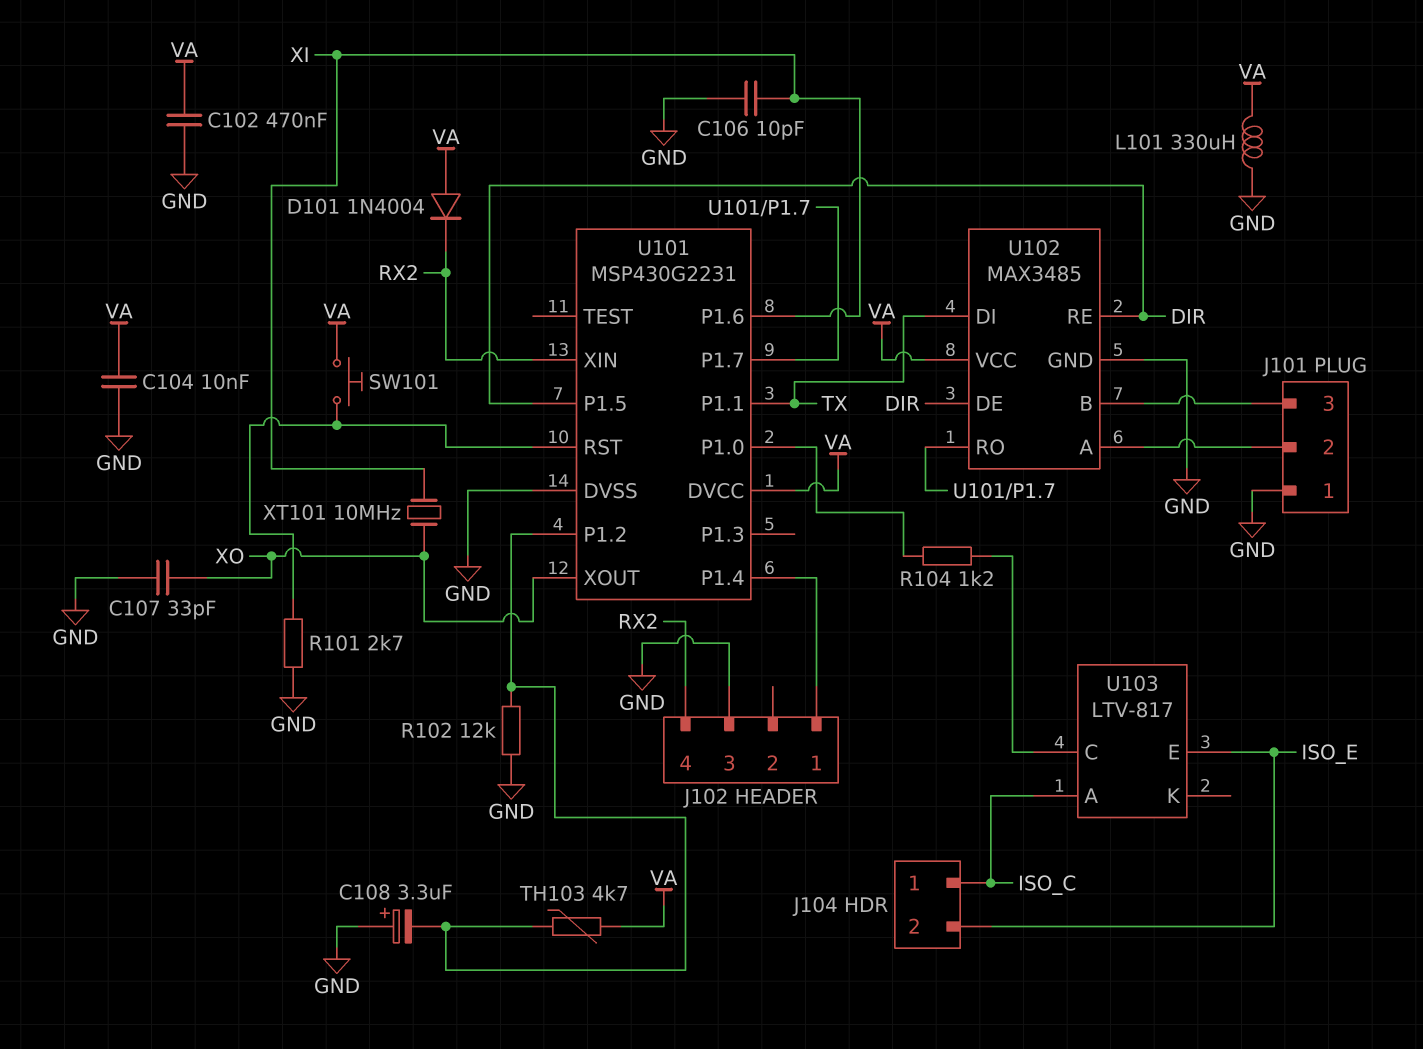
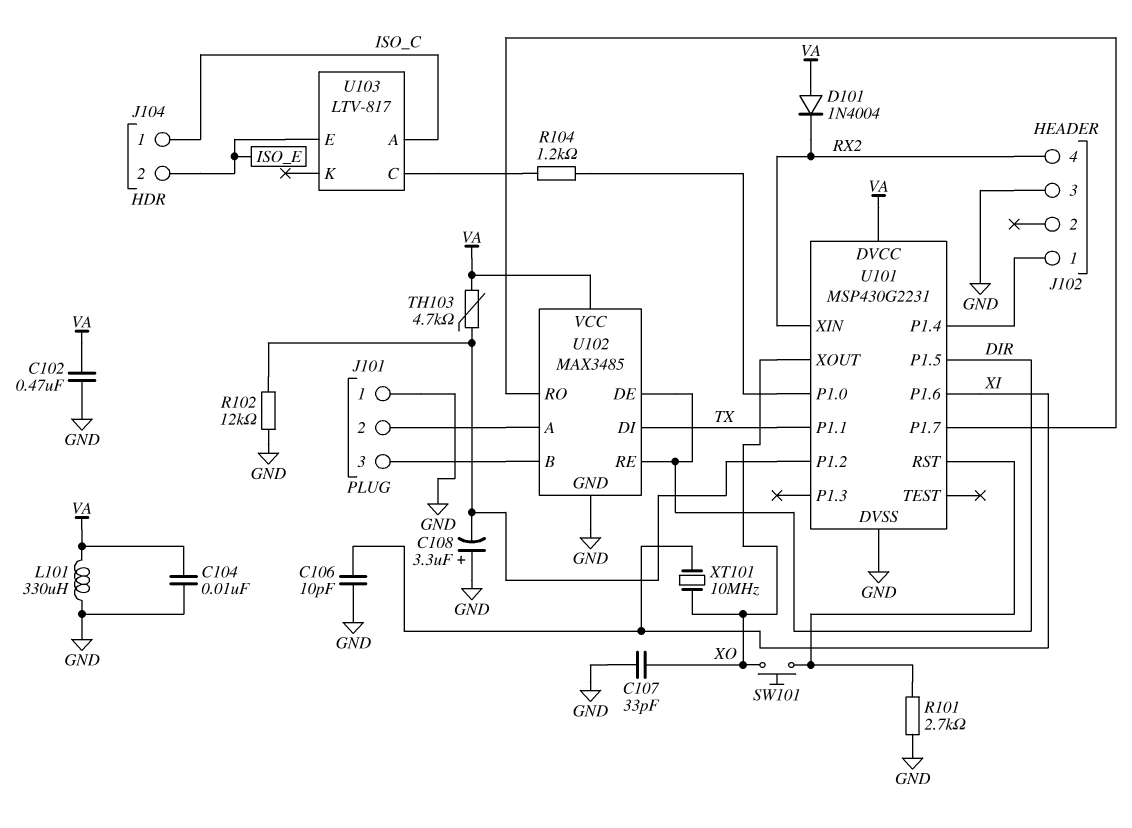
SW101: button (U101/RST, VA) -> button (U101/RST, XO)

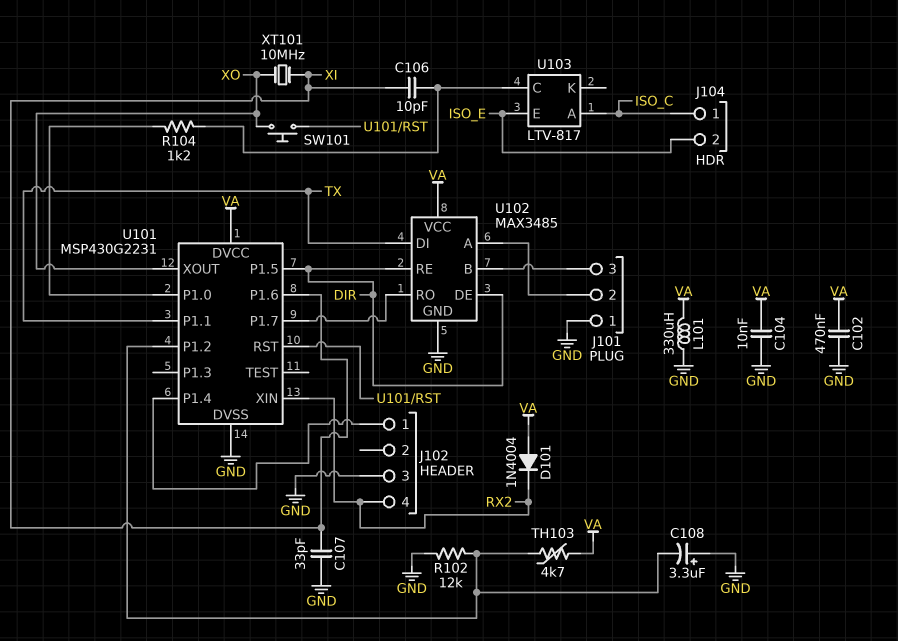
C106: 10pF (GND, XI) -> 10pF (U103/C, XI)
C107: 33pF (GND, XO) -> 33pF (GND, XI)
R101: 2.7k (GND, U101/RST) -> none

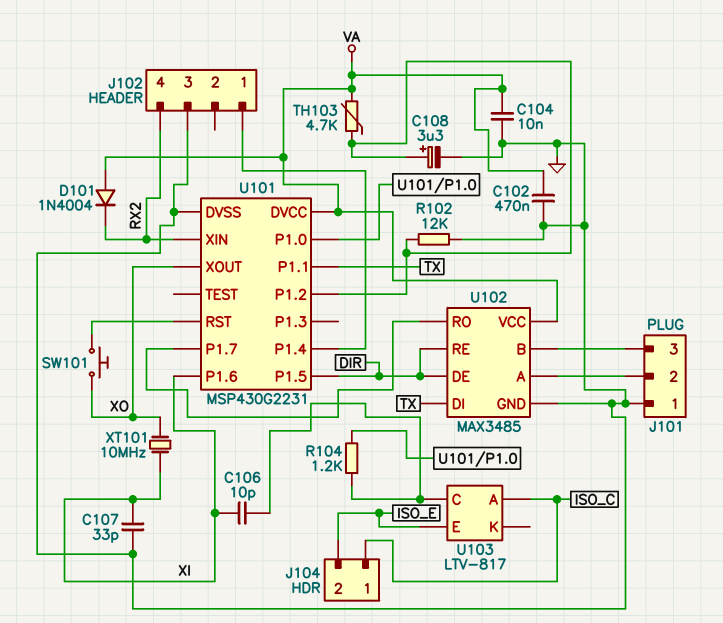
C108: 3.3uF (plus GND, minus U101/P1.2) -> 3.3uF (plus U101/P1.2, minus GND)
L101: 330uH (GND, VA) -> none

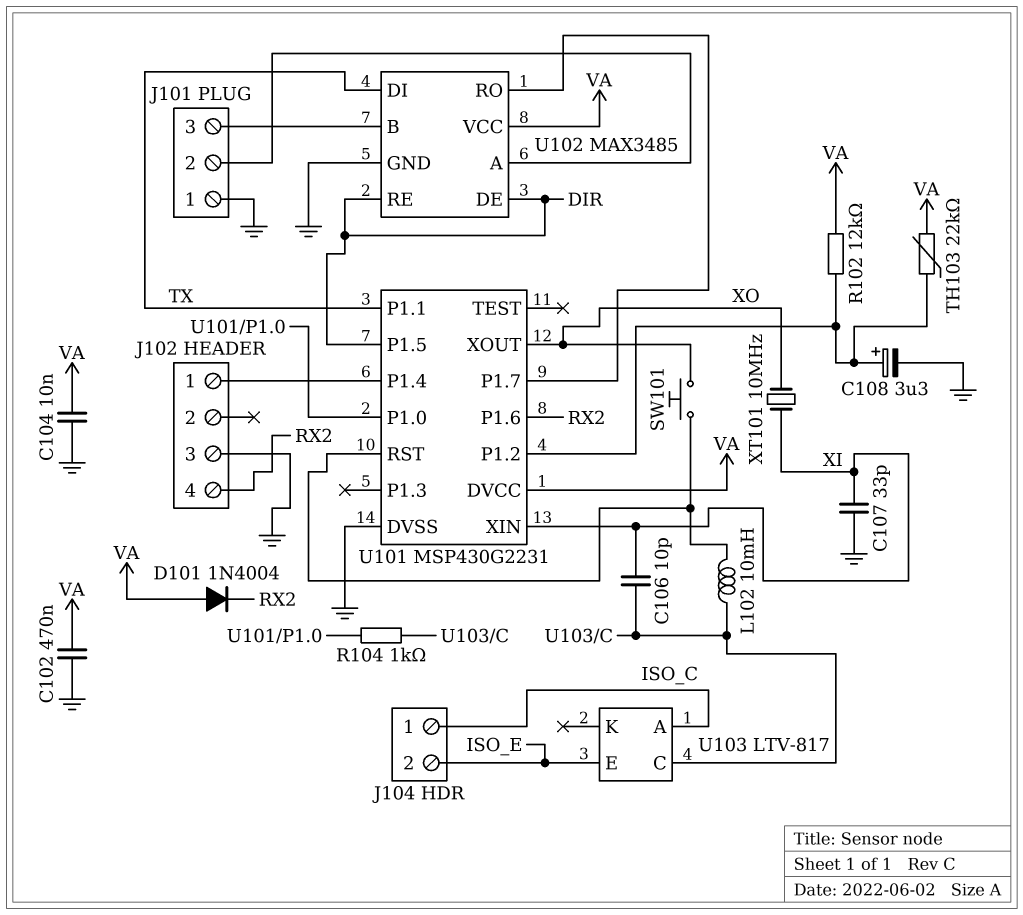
L102: none -> 10mH (U101/RST, U103/C)
R102: 12k (GND, U101/P1.2) -> 12k (U101/P1.2, VA)
R104: 1.2k (U101/P1.0, U103/C) -> 1k (U101/P1.0, U103/C)
TH103: 4.7k (U101/P1.2, VA) -> 22k (U101/P1.2, VA)
U101 pin P1.6: XI -> RX2
U101 pin XIN: RX2 -> XI

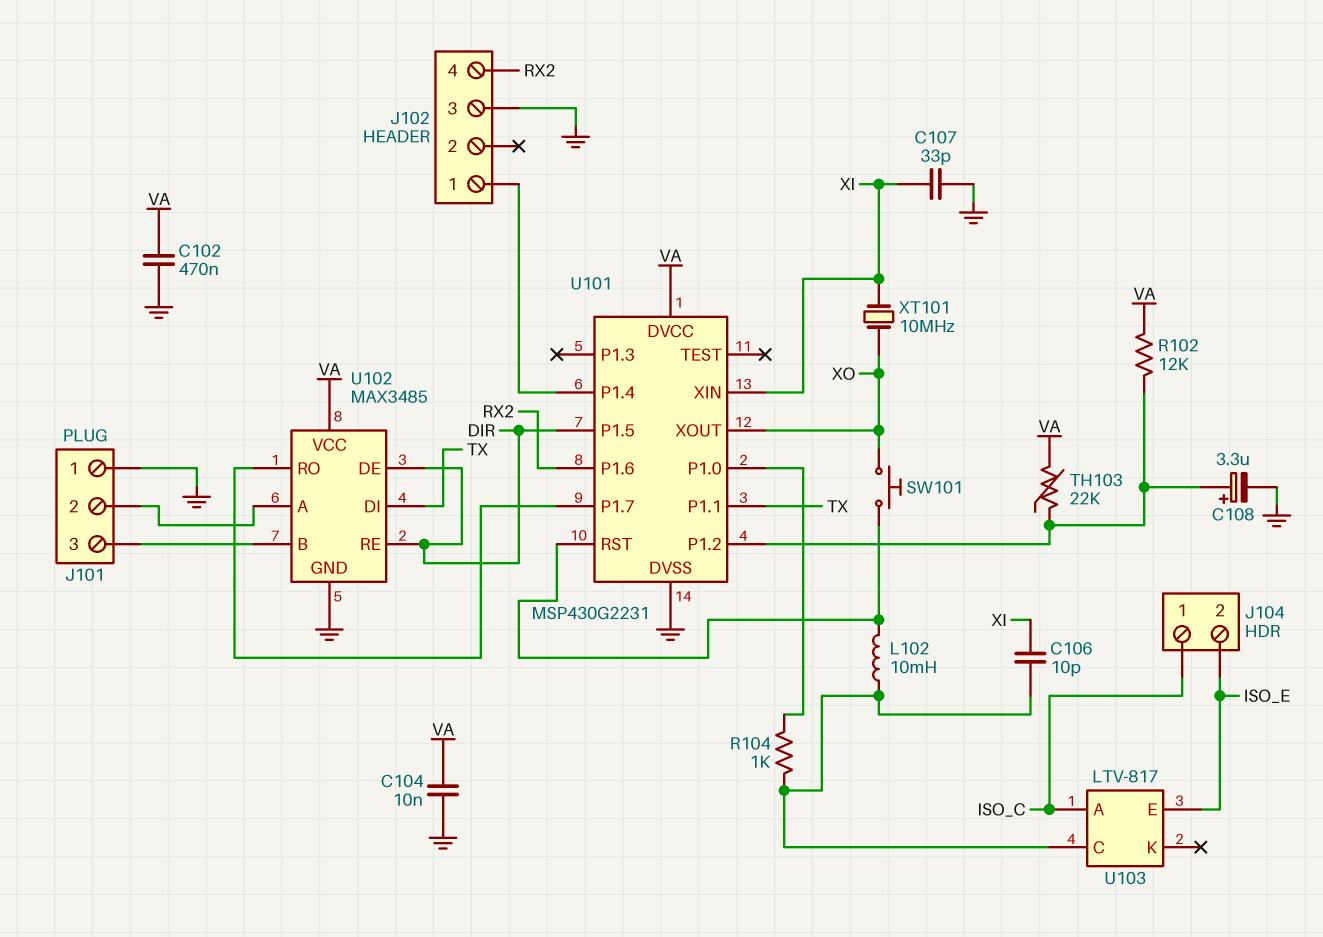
D101: diode 1N4004 (A VA, K RX2) -> none

